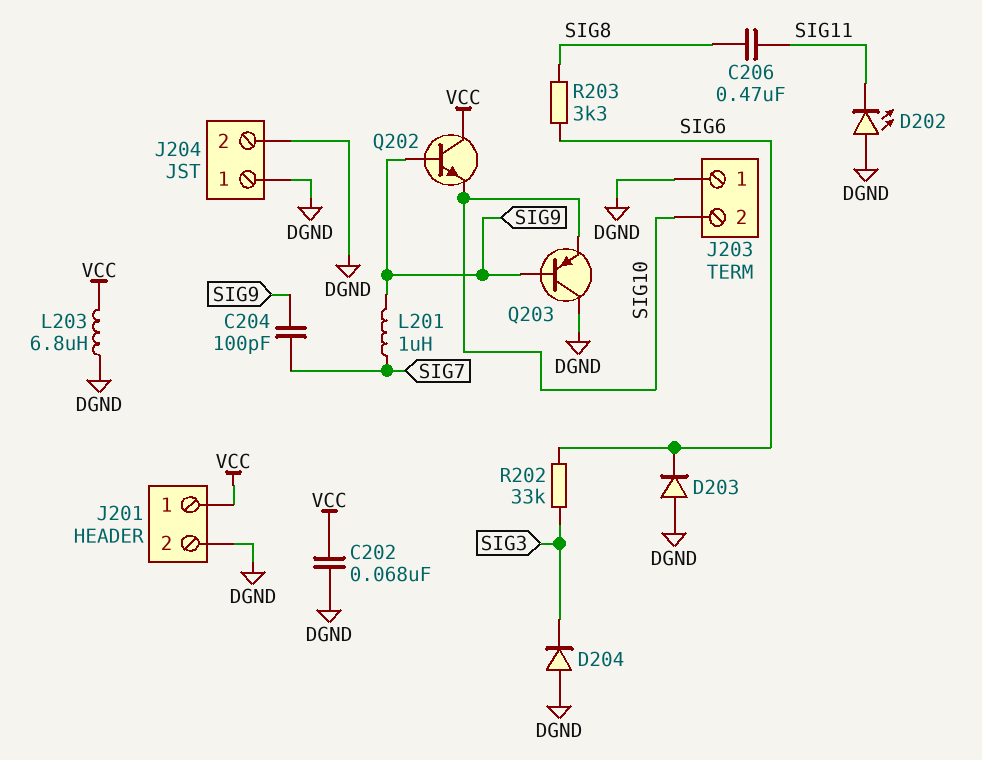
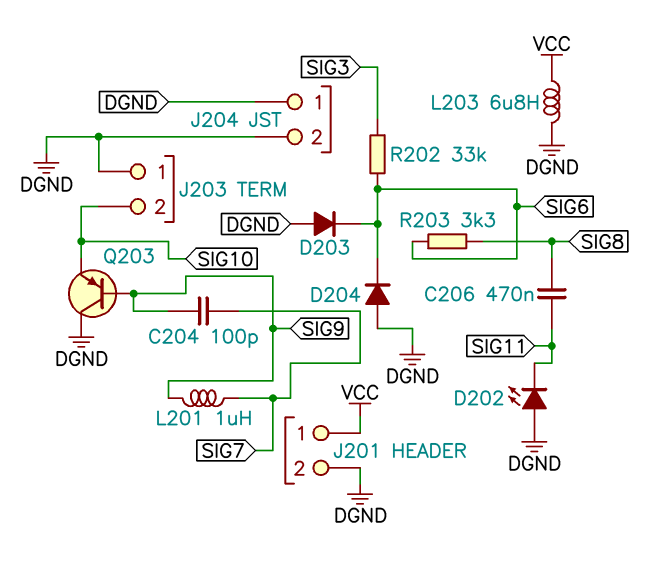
C202: 68nF (DGND, VCC) -> none
D204: diode (A DGND, K SIG3) -> diode (A DGND, K SIG6)
Q202: NPN (B SIG9, C VCC, E SIG10) -> none

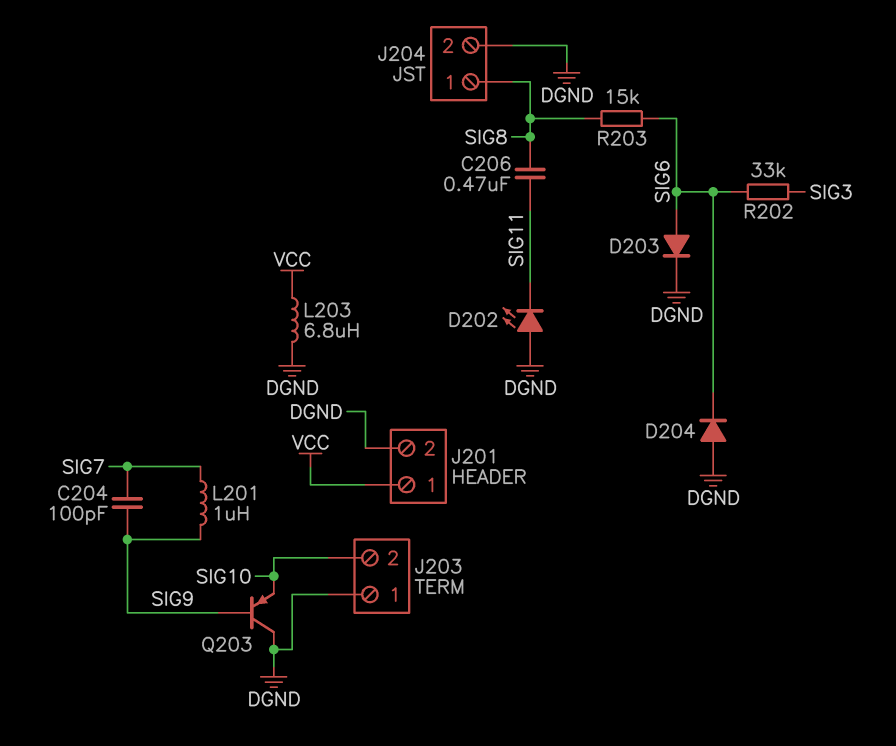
D203: diode (A DGND, K SIG6) -> diode (A SIG6, K DGND)
J204 pin 1: DGND -> SIG8
R203: 3.3k (SIG6, SIG8) -> 15k (SIG6, SIG8)

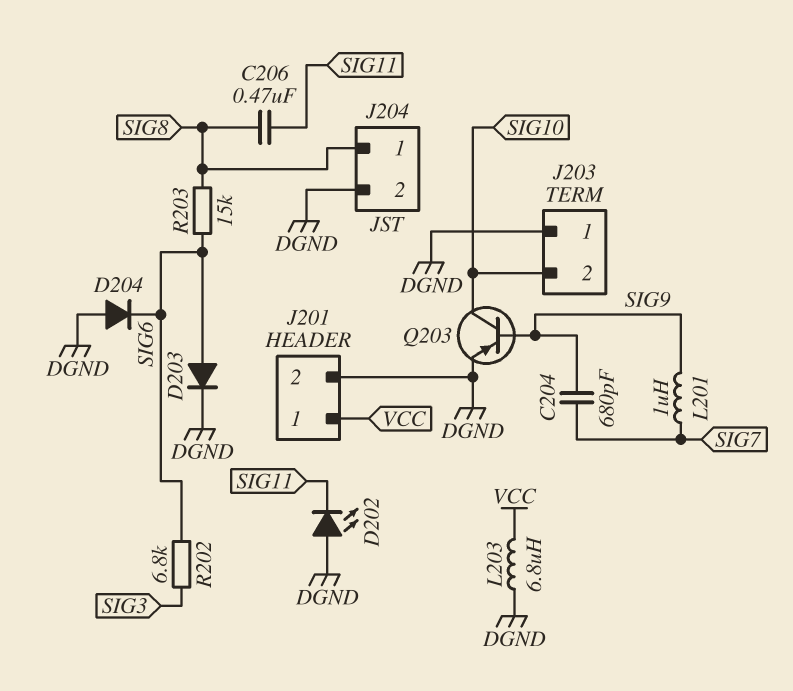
C204: 100pF (SIG7, SIG9) -> 680pF (SIG7, SIG9)
Q203: PNP (B SIG9, C DGND, E SIG10) -> PNP (B SIG9, C SIG10, E DGND)
R202: 33k (SIG3, SIG6) -> 6.8k (SIG3, SIG6)

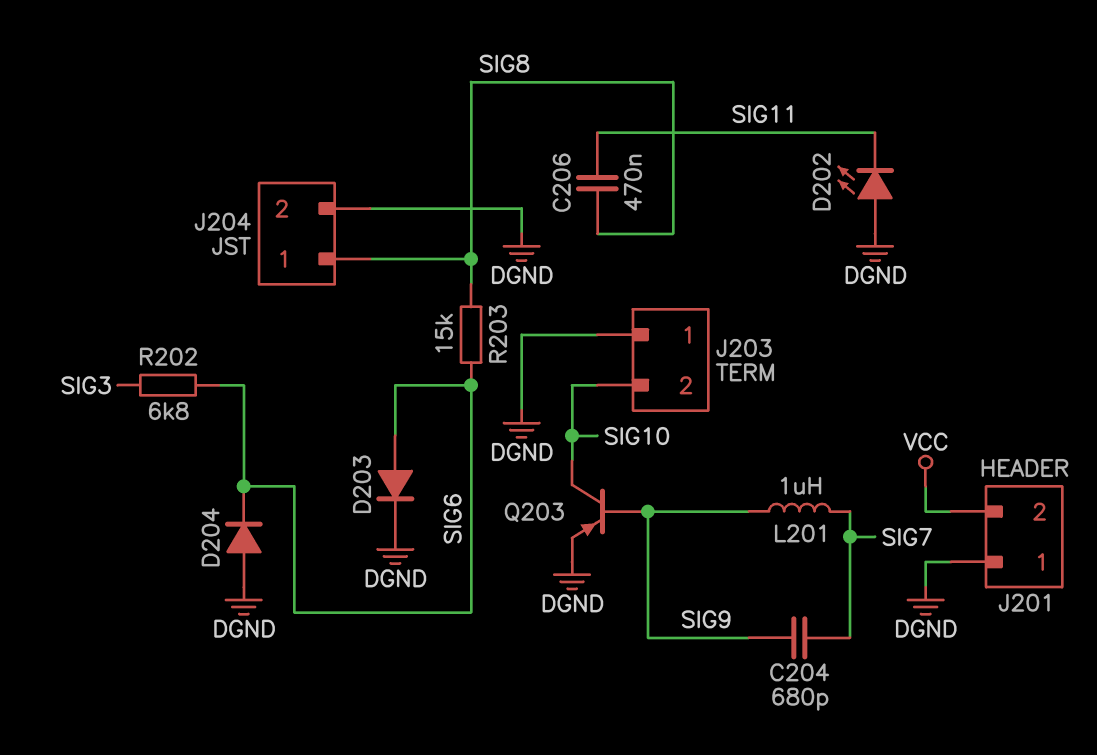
J201 pin 1: VCC -> DGND
J201 pin 2: DGND -> VCC
L203: 6.8uH (DGND, VCC) -> none

